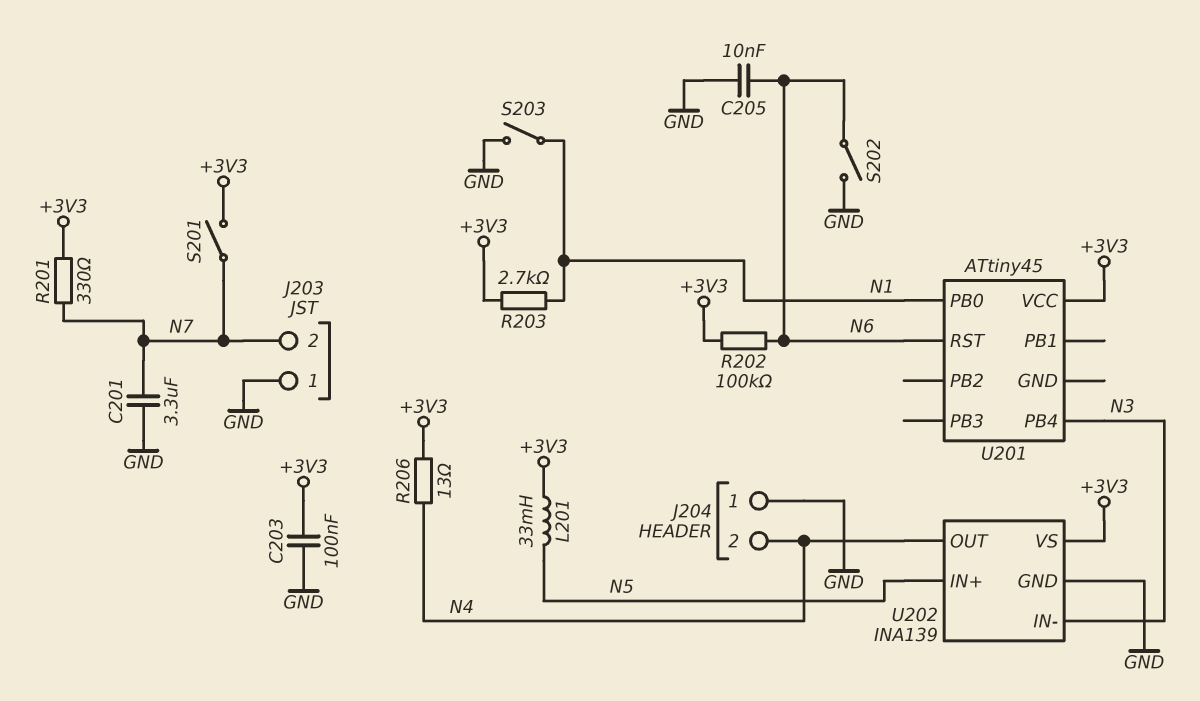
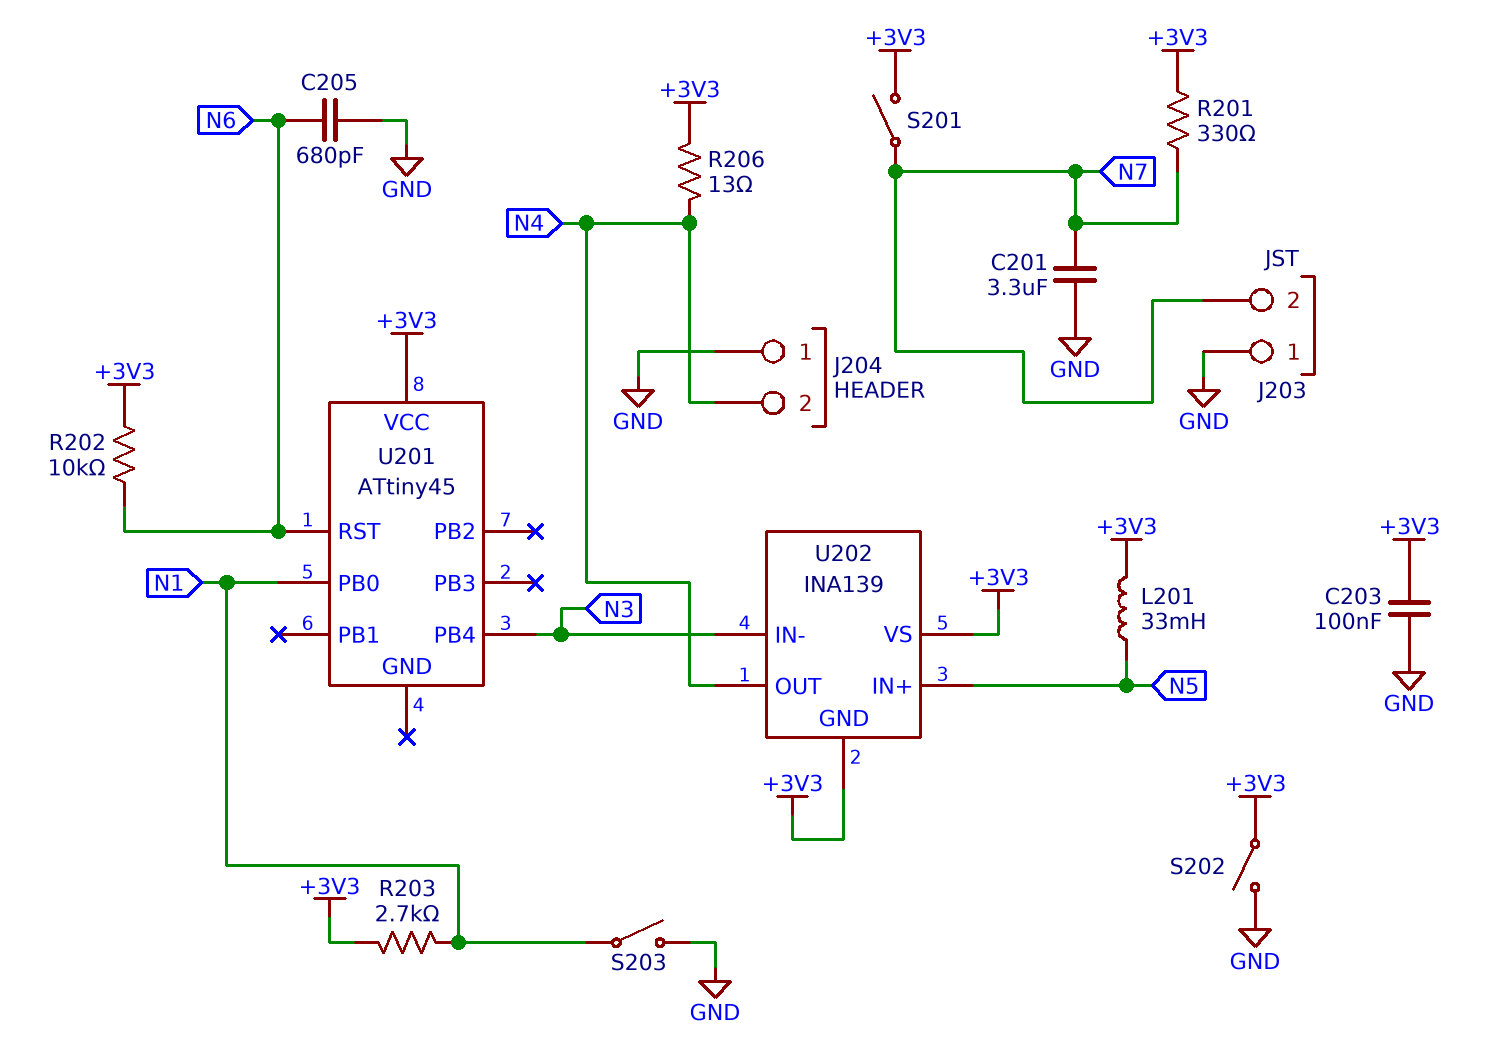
C205: 10nF (GND, N6) -> 680pF (GND, N6)
R202: 100k (+3V3, N6) -> 10k (+3V3, N6)
S202: switch (GND, N6) -> switch (+3V3, GND)
U202 pin GND: GND -> +3V3

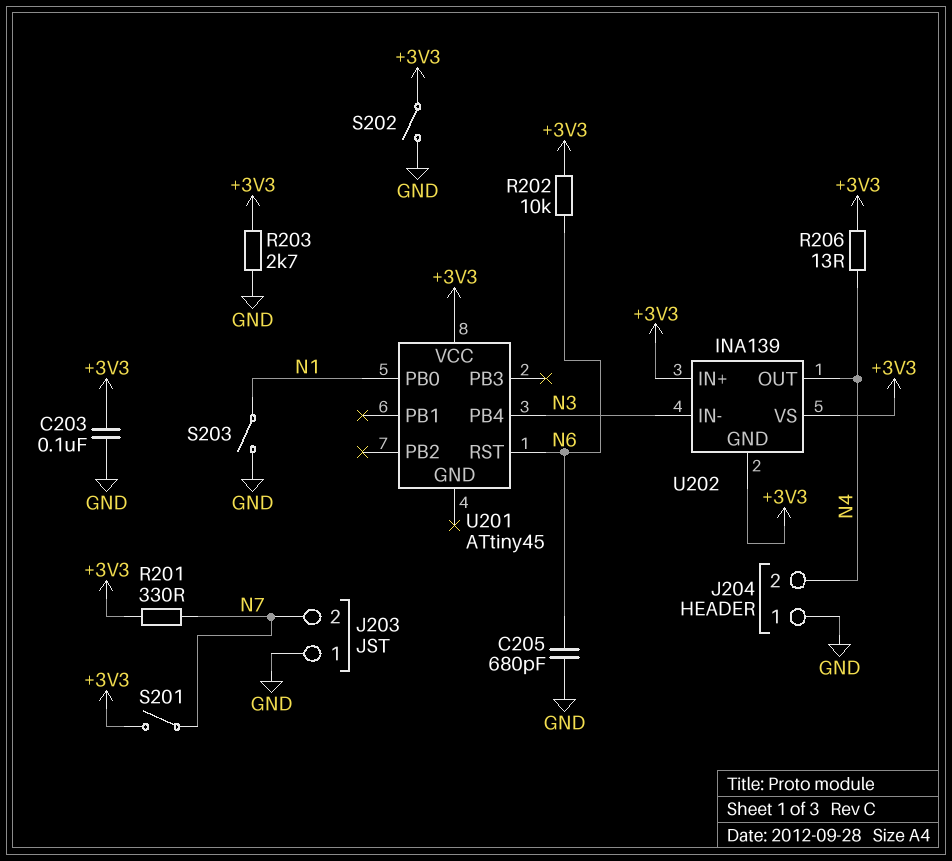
C201: 3.3uF (GND, N7) -> none
L201: 33mH (+3V3, N5) -> none
R203: 2.7k (+3V3, N1) -> 2.7k (+3V3, GND)
U202 pin IN+: N5 -> +3V3

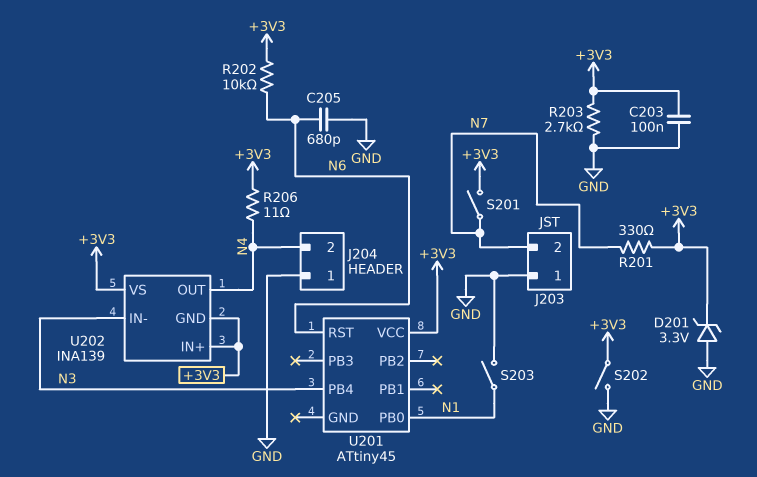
D201: none -> zener 3.3V (A GND, K +3V3)
R206: 13 (+3V3, N4) -> 11 (+3V3, N4)

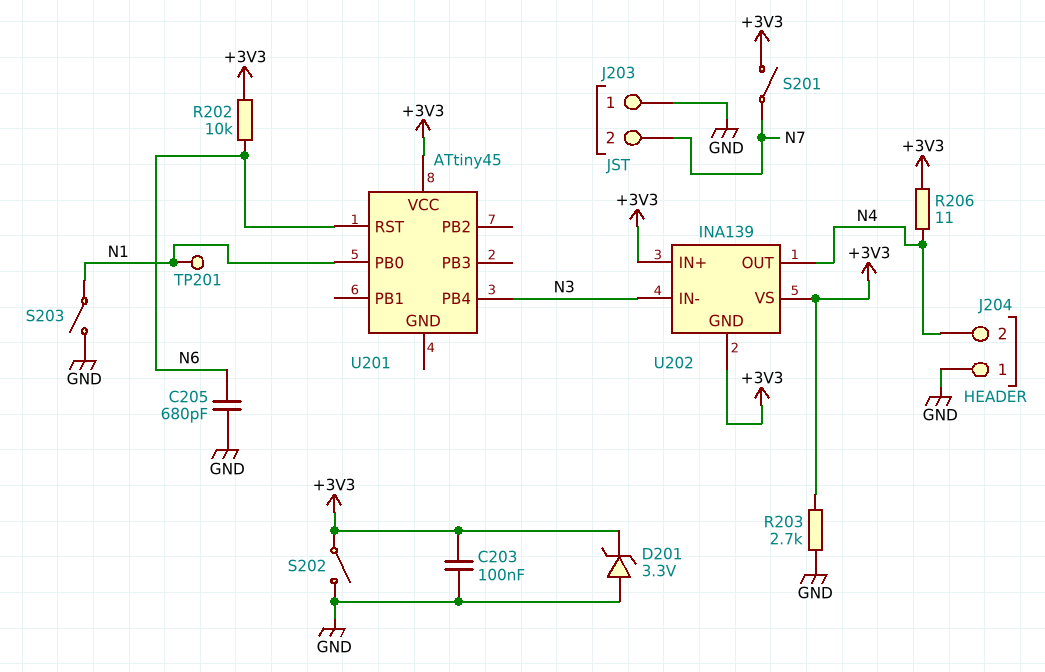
R201: 330 (+3V3, N7) -> none
TP201: none -> test point (N1)

